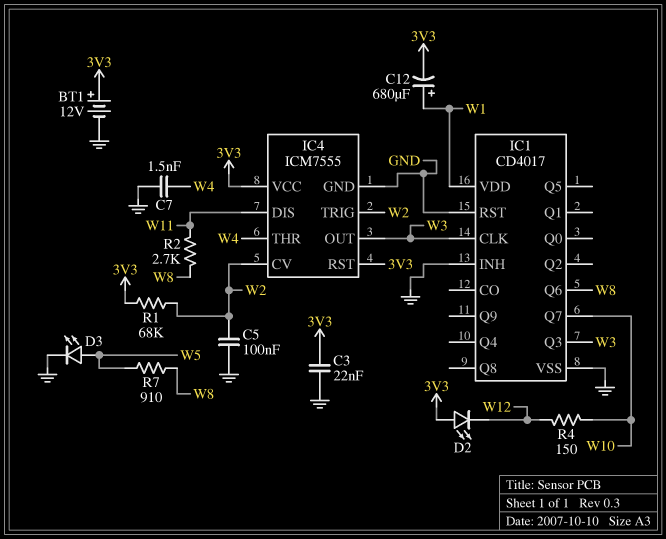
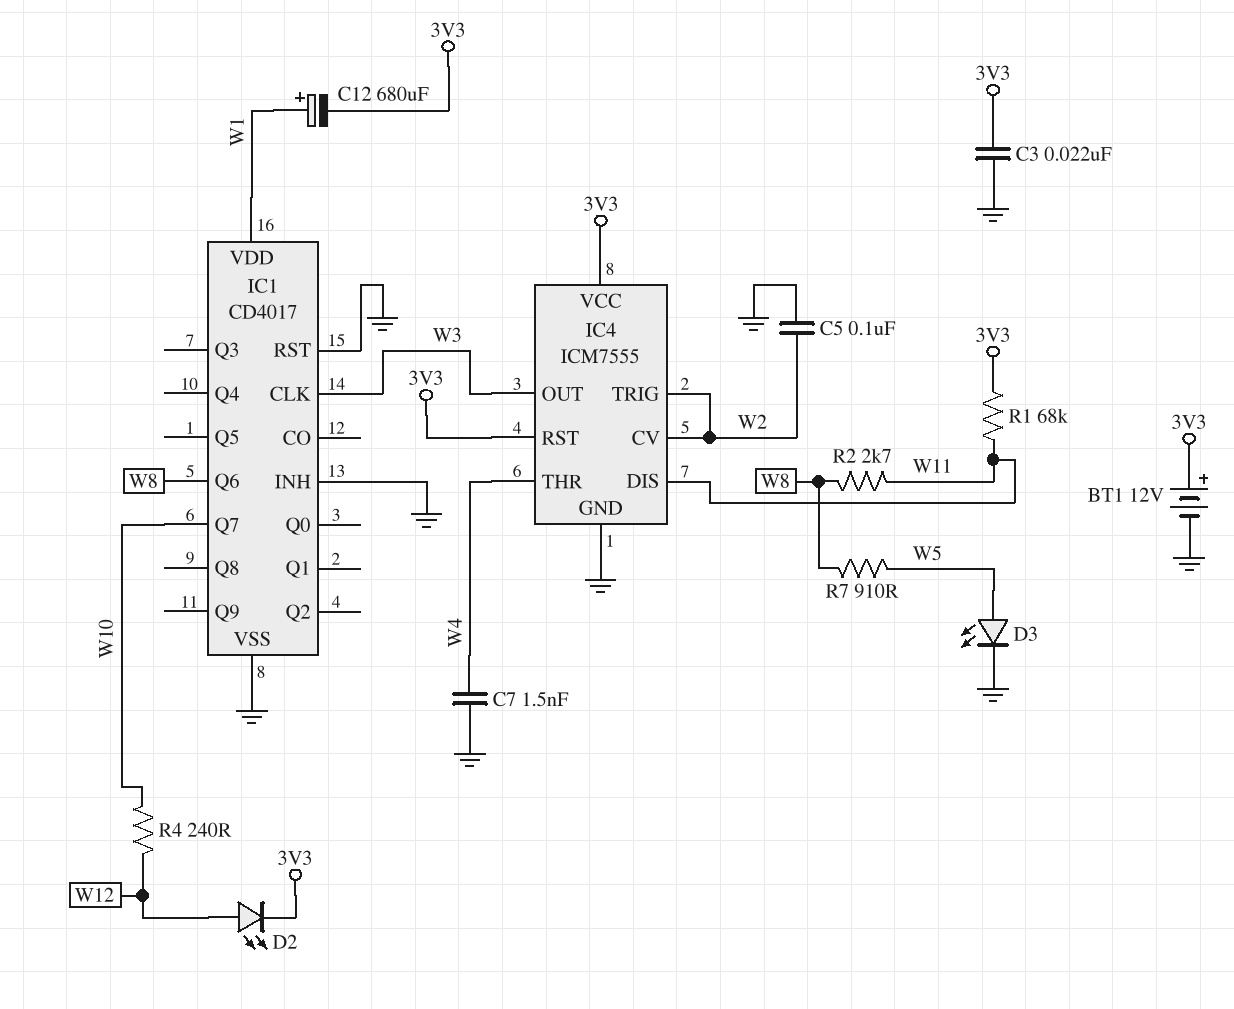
D2: LED (A 3V3, K W12) -> LED (A W12, K 3V3)
IC1 pin Q3: W3 -> none
R1: 68k (3V3, W2) -> 68k (3V3, W11)
R4: 150 (W10, W12) -> 240 (W10, W12)

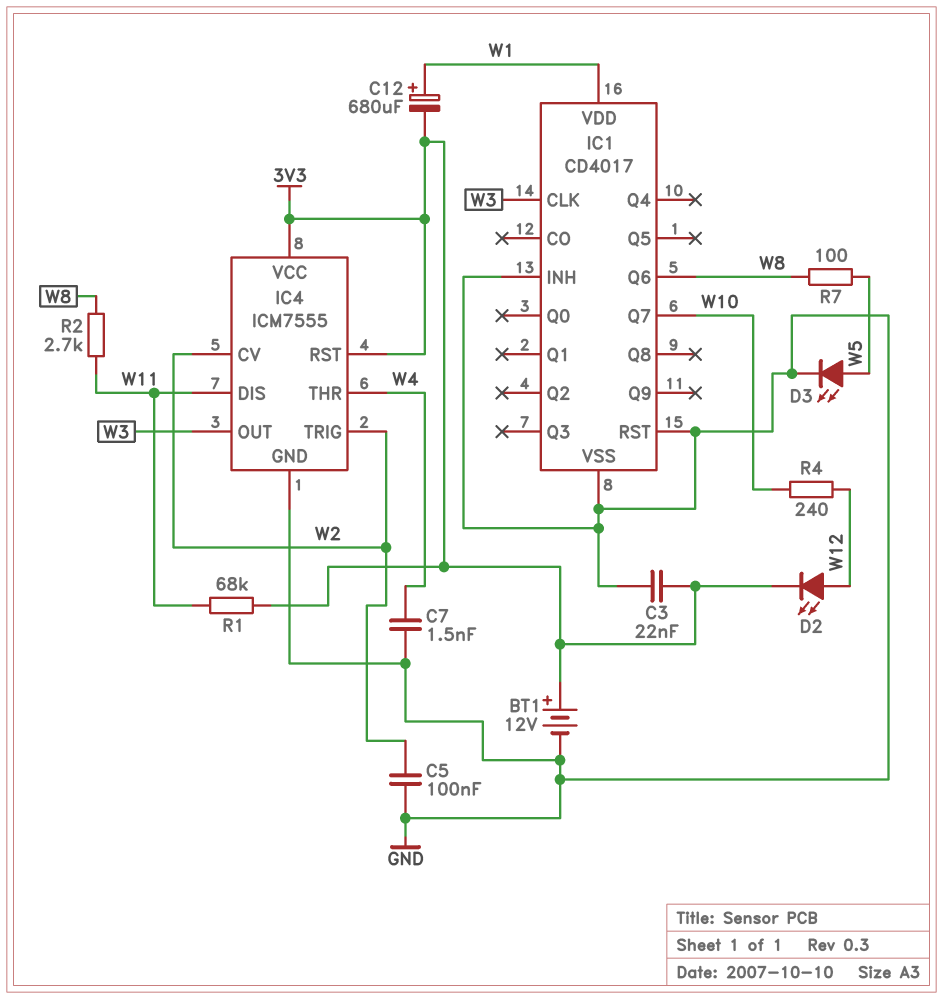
R7: 910 (W5, W8) -> 100 (W5, W8)

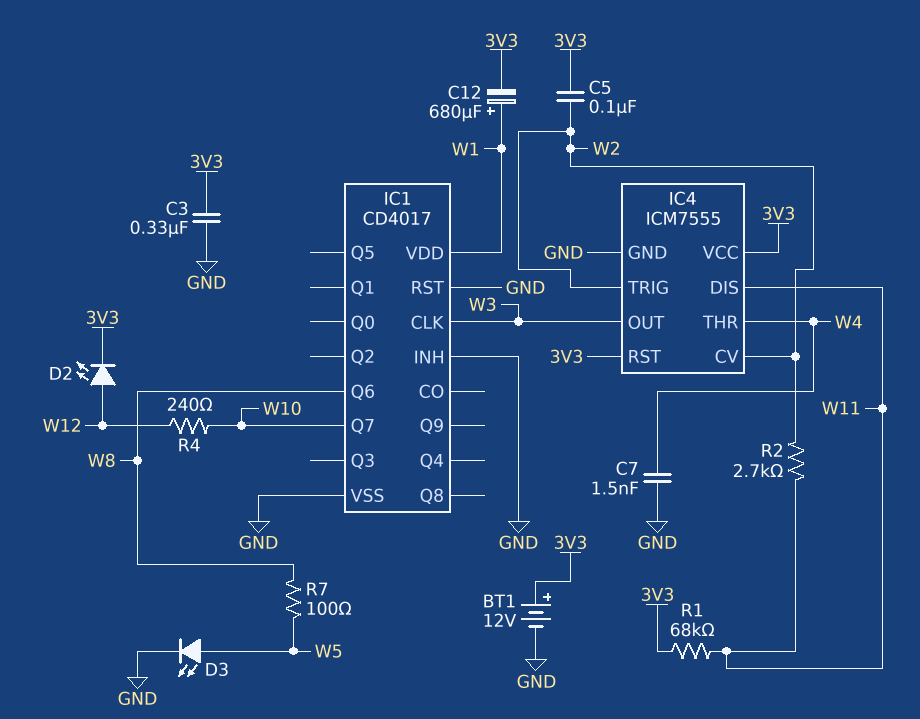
C3: 22nF (3V3, GND) -> 330nF (3V3, GND)
C5: 100nF (GND, W2) -> 100nF (3V3, W2)
R2: 2.7k (W8, W11) -> 2.7k (W2, W11)

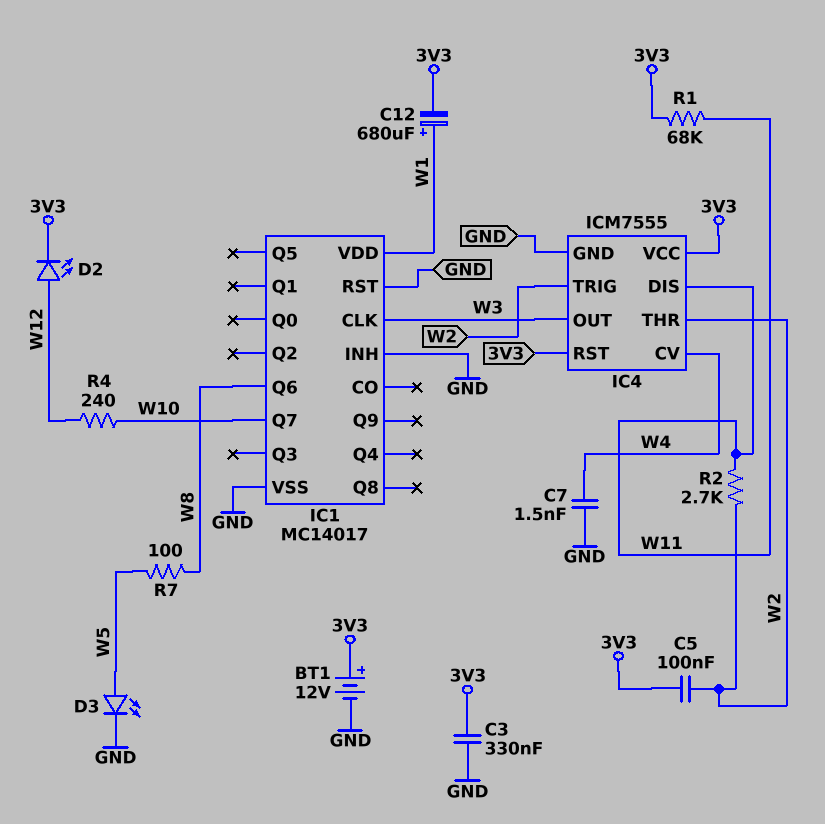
IC1: CD4017 -> MC14017
IC4 pin CV: W2 -> W4
IC4 pin THR: W4 -> W2

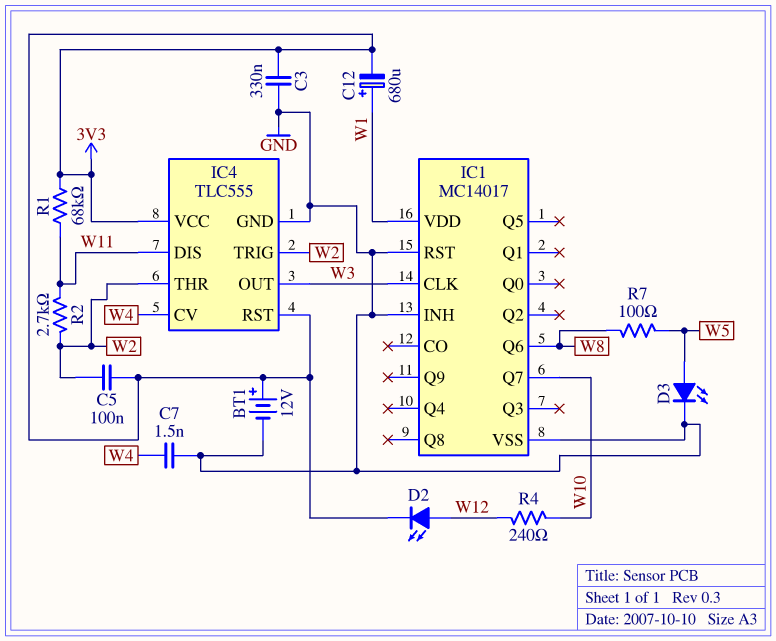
IC4: ICM7555 -> TLC555

